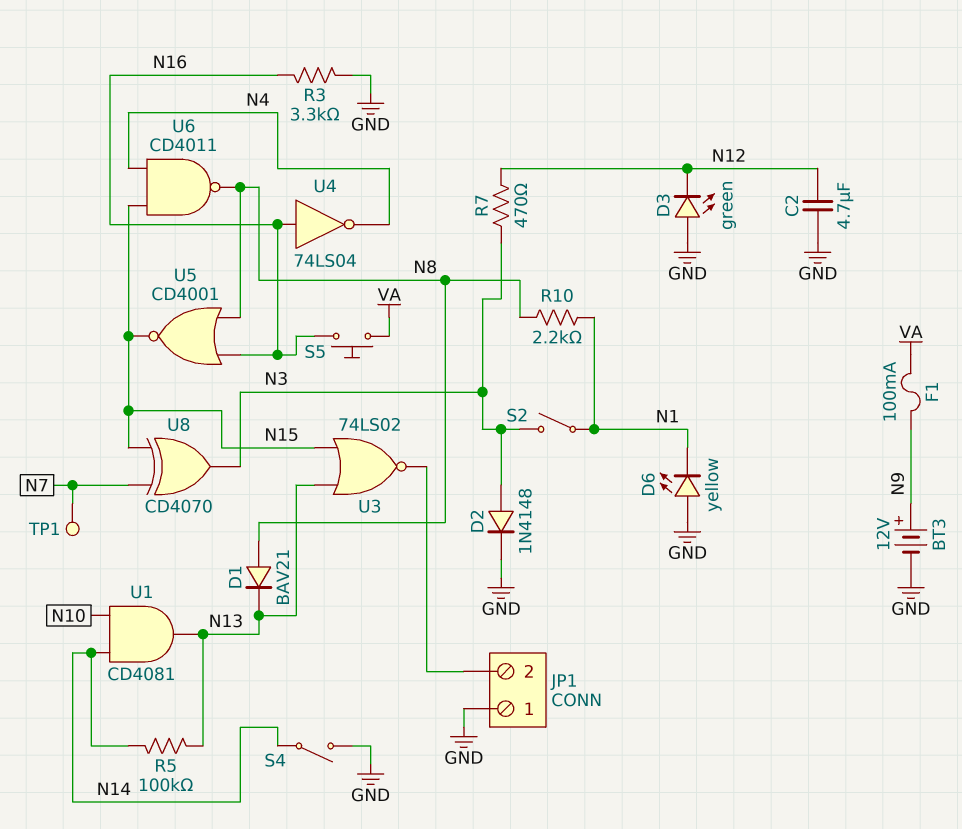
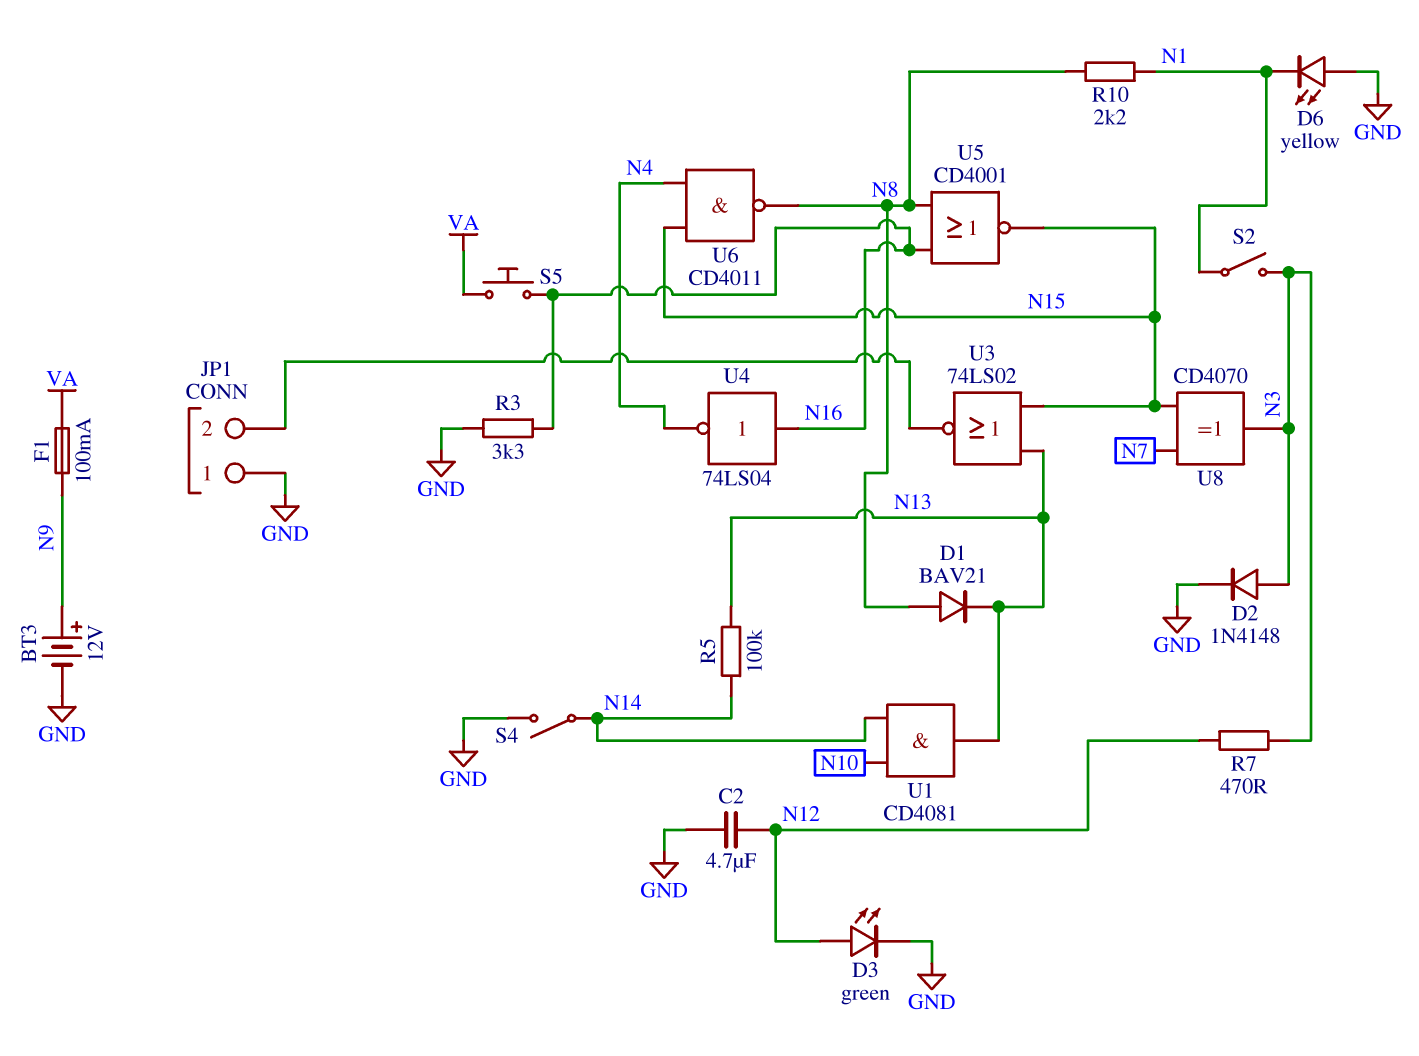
D3: LED green (A GND, K N12) -> LED green (A N12, K GND)
TP1: test point (N7) -> none

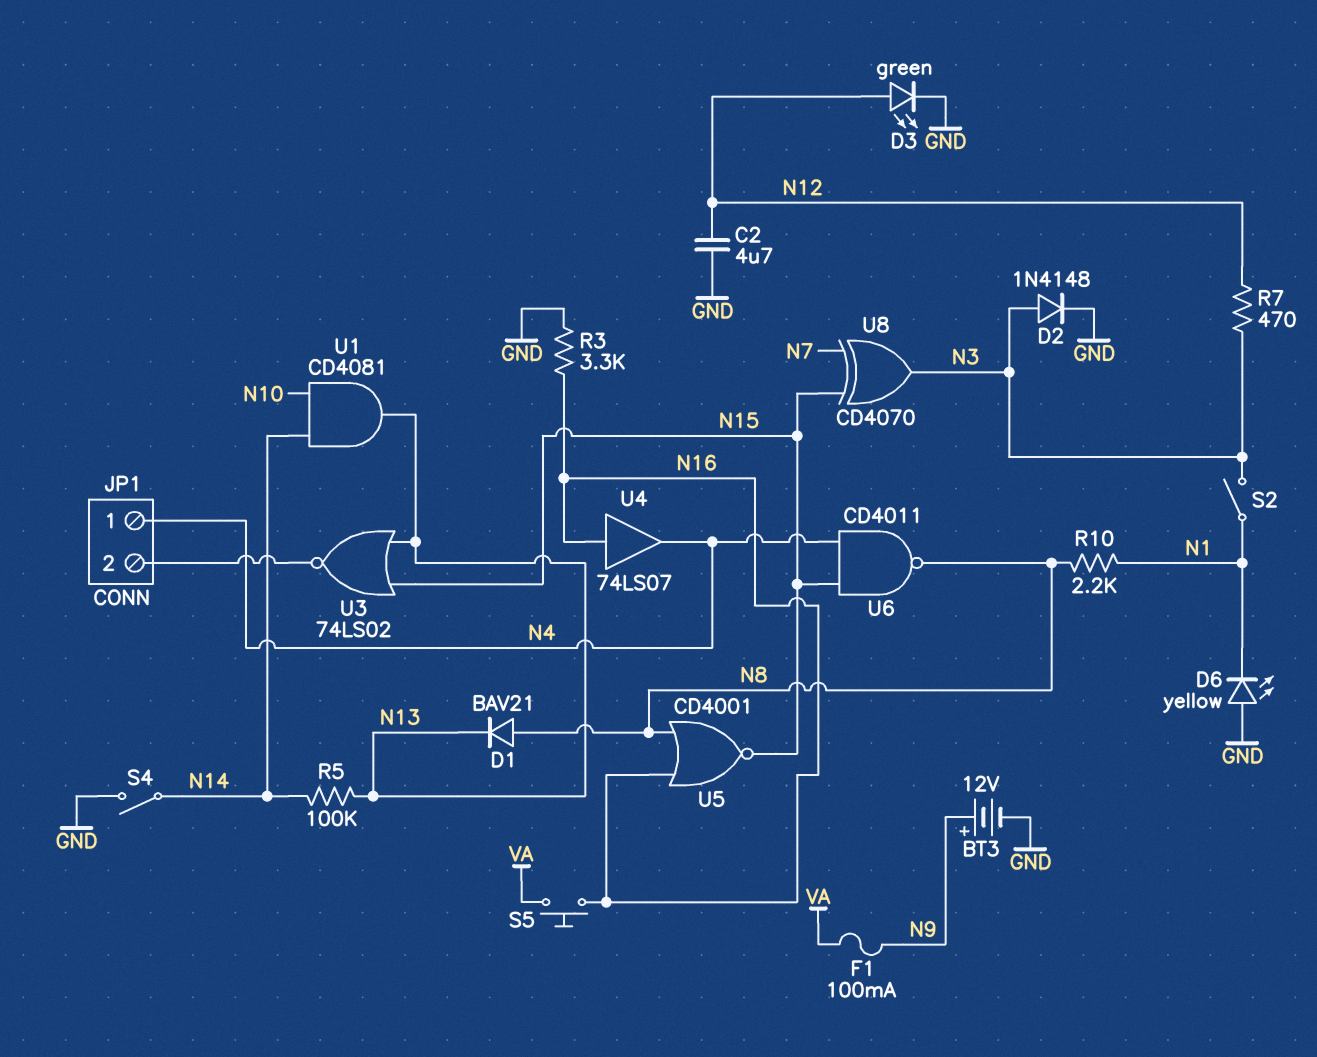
JP1 pin 1: GND -> N4
U4: NOT 74LS04 (in N16, out N4) -> buffer 74LS07 (in N16, out N4)

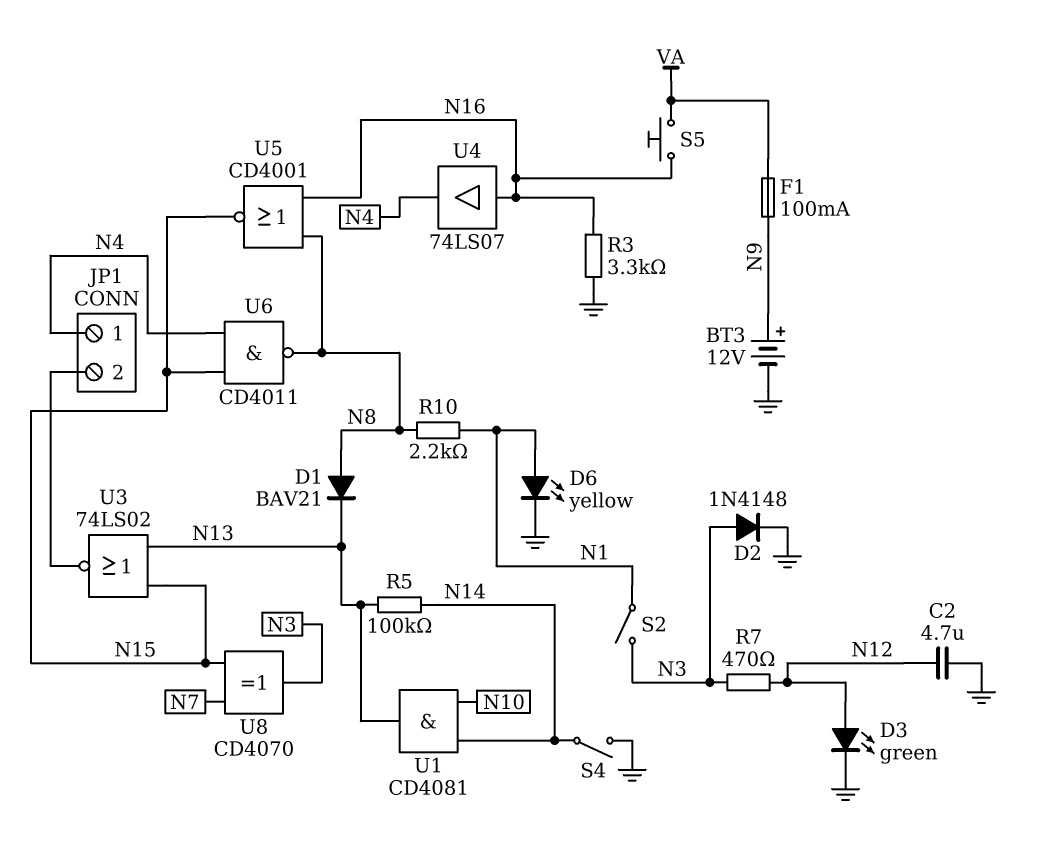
D6: LED yellow (A GND, K N1) -> LED yellow (A N1, K GND)

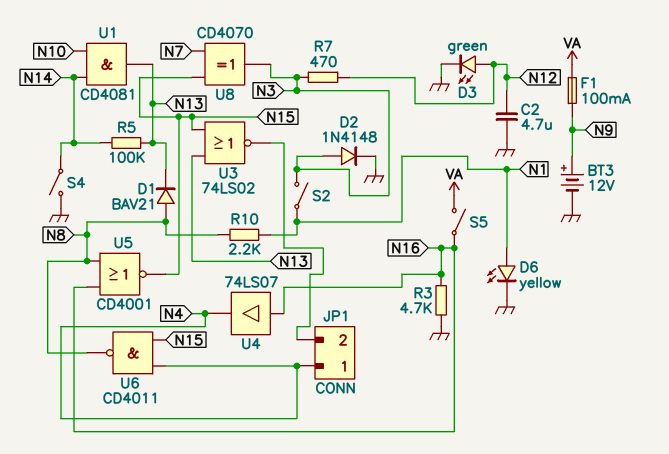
R3: 3.3k (GND, N16) -> 4.7k (GND, N16)
S5: button (N16, VA) -> switch (N16, VA)

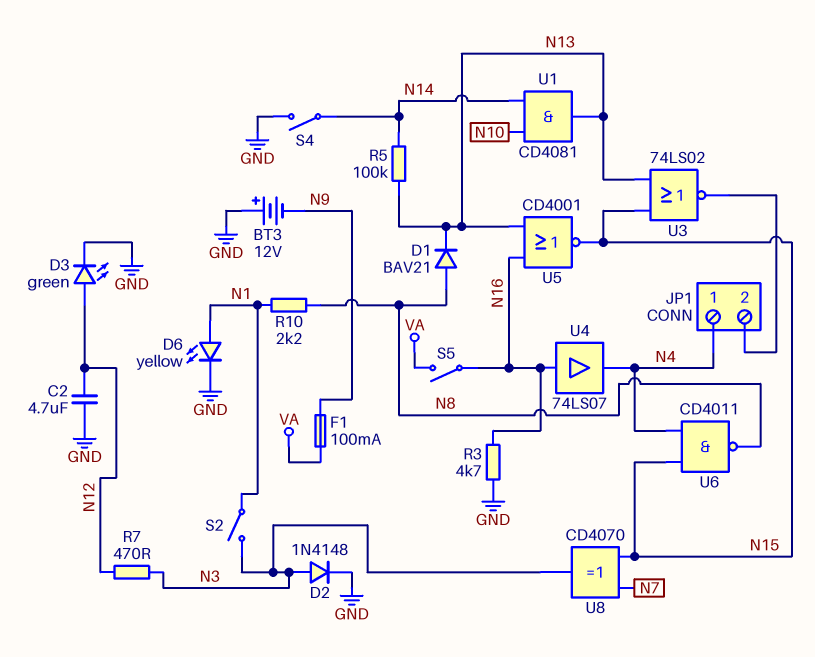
BT3: 12V (plus N9, minus GND) -> 12V (plus GND, minus N9)
U5: NOR CD4001 (in N8, in N16, out N15) -> NOR CD4001 (in N13, in N16, out N15)

